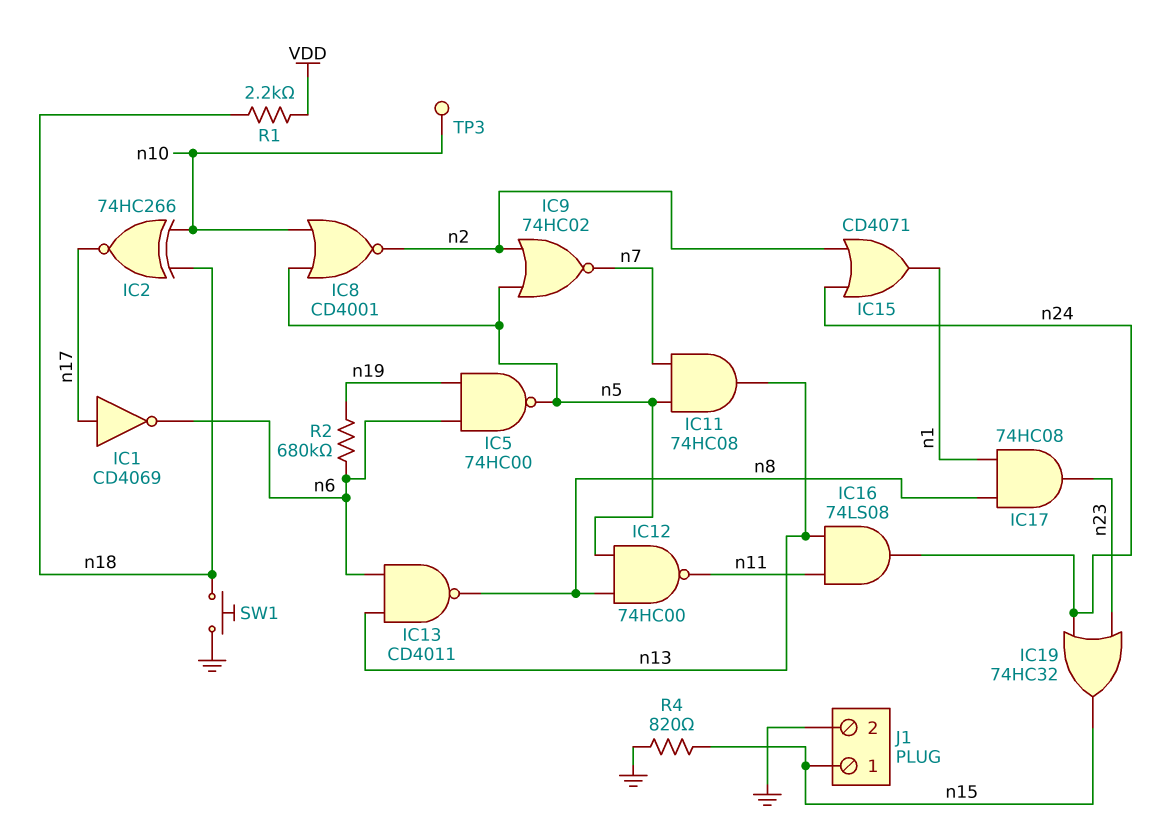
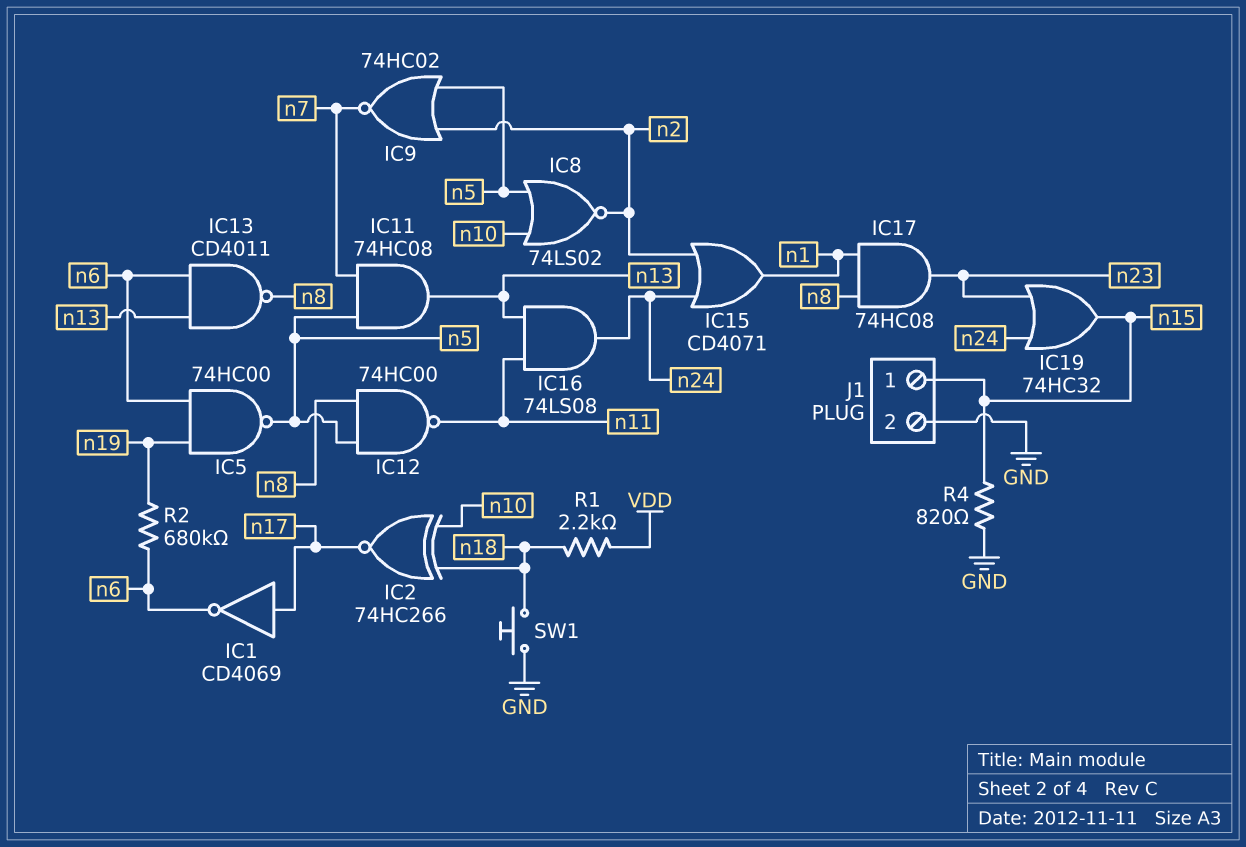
IC8: NOR CD4001 (in n5, in n10, out n2) -> NOR 74LS02 (in n5, in n10, out n2)
TP3: test point (n10) -> none

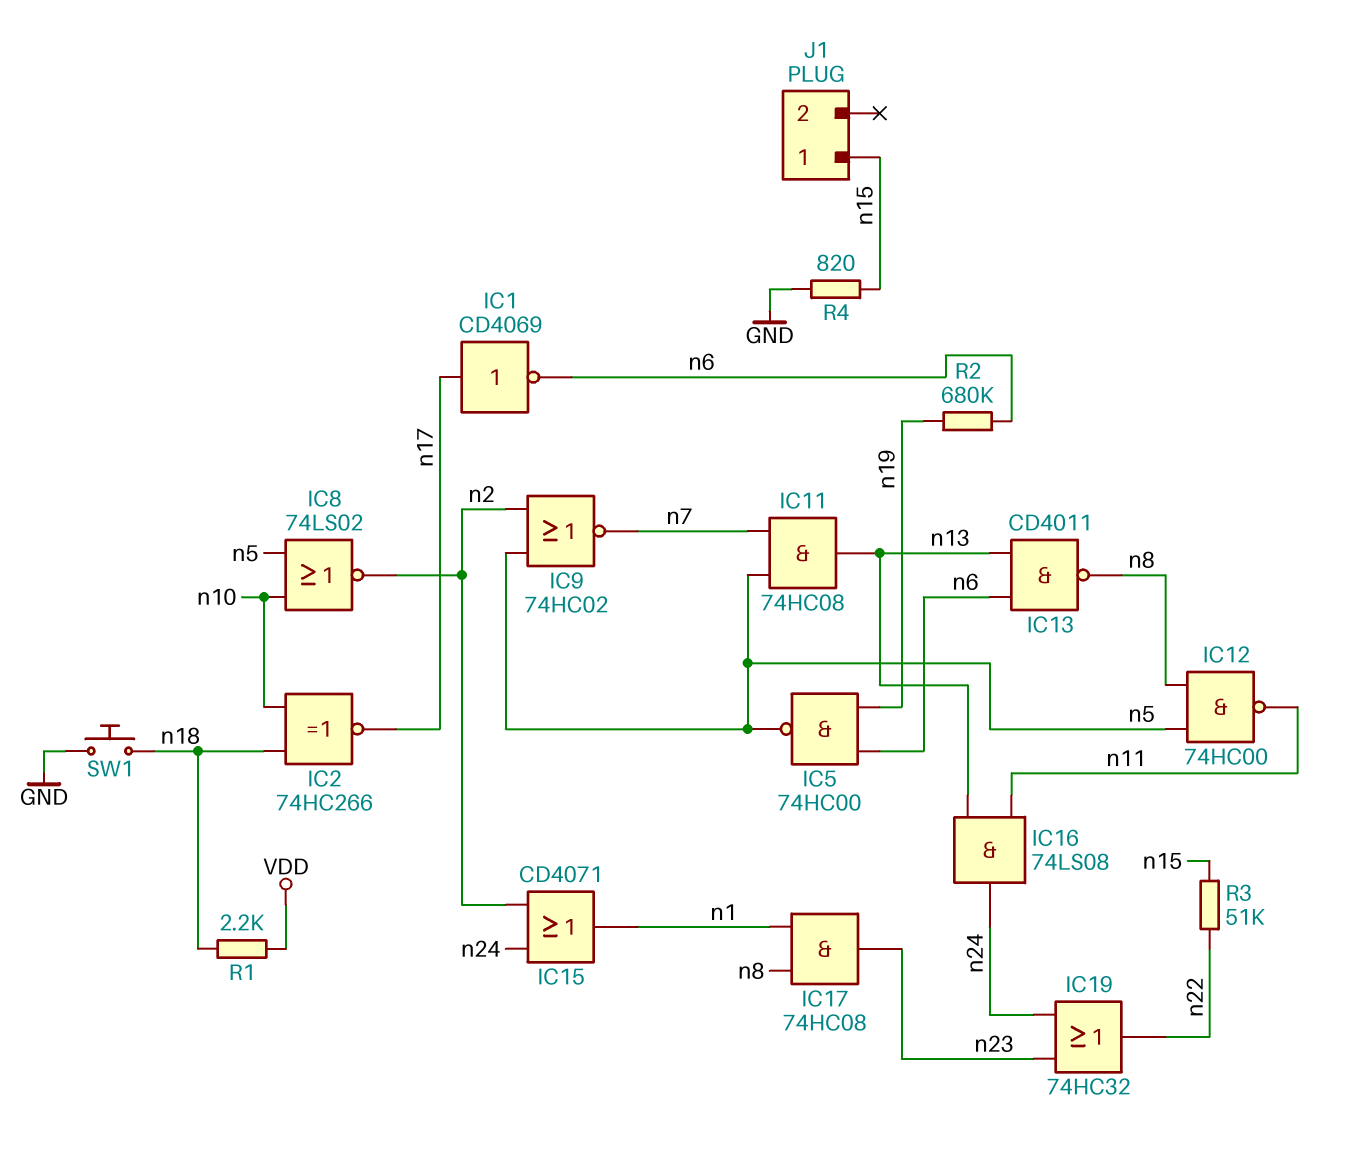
IC19: OR 74HC32 (in n23, in n24, out n15) -> OR 74HC32 (in n23, in n24, out n22)
J1 pin 2: GND -> none
R3: none -> 51k (n15, n22)

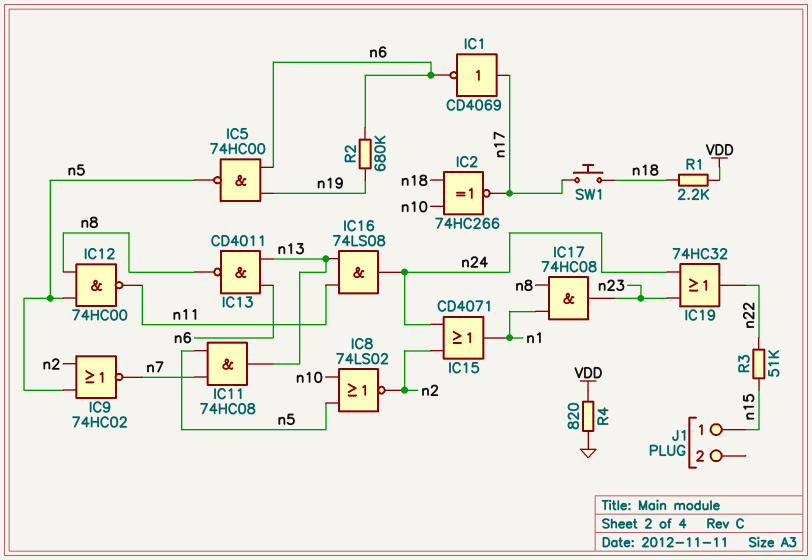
R4: 820 (GND, n15) -> 820 (GND, VDD)
SW1: button (GND, n18) -> button (n17, n18)

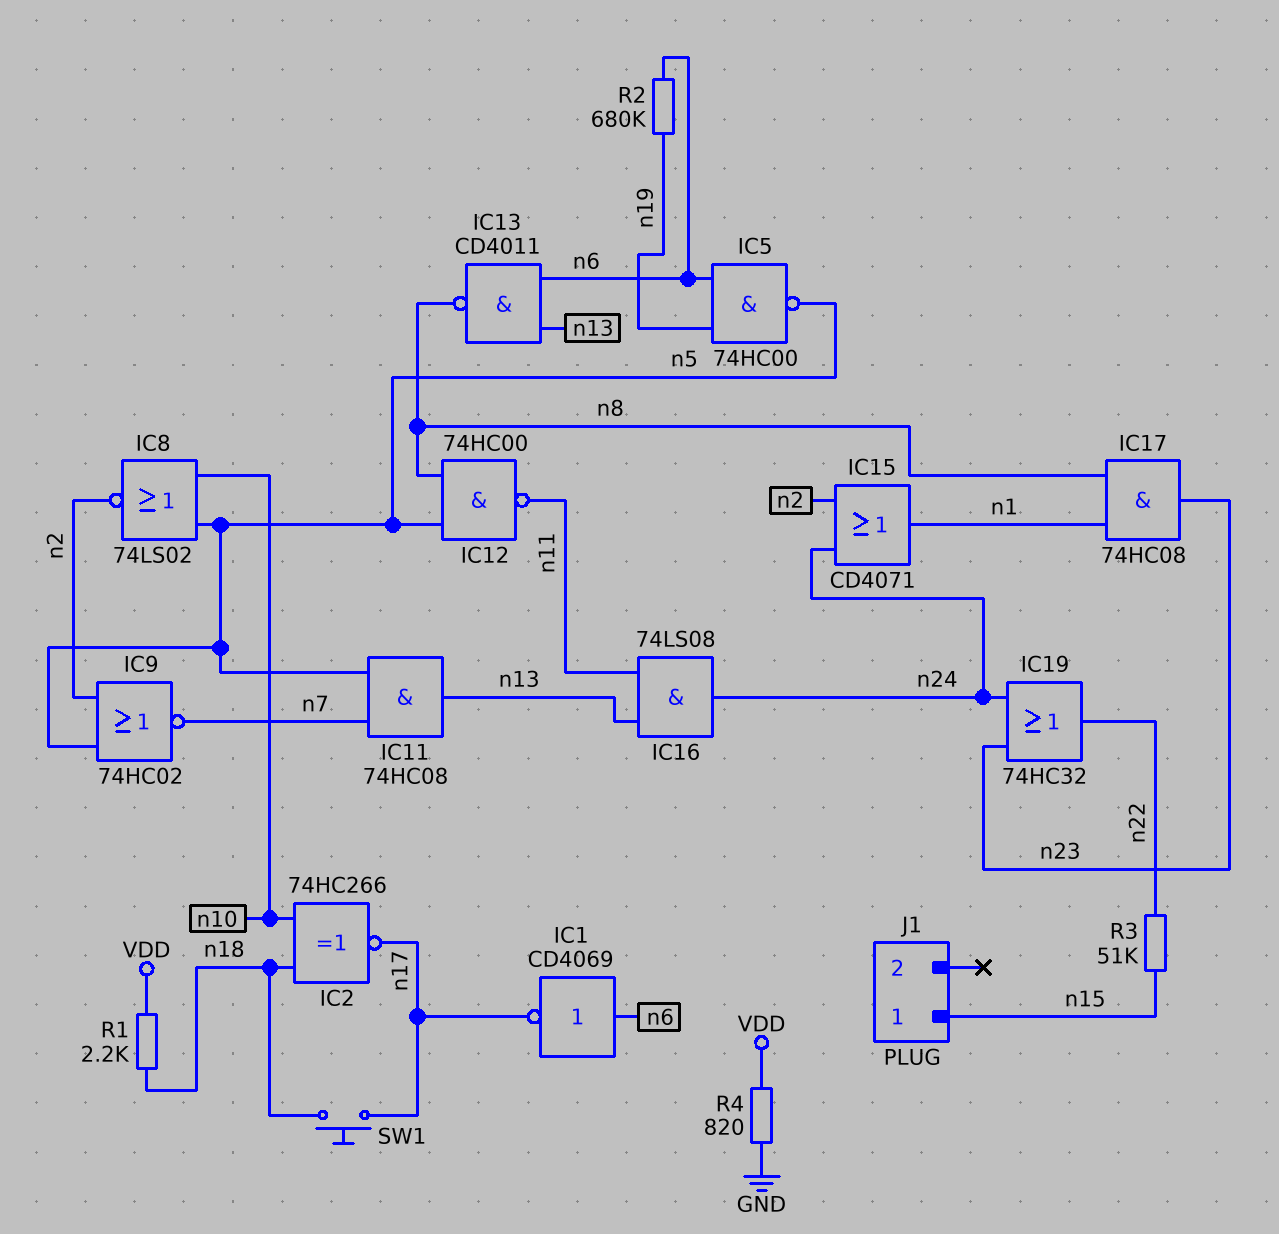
IC1: NOT CD4069 (in n17, out n6) -> NOT CD4069 (in n6, out n17)

